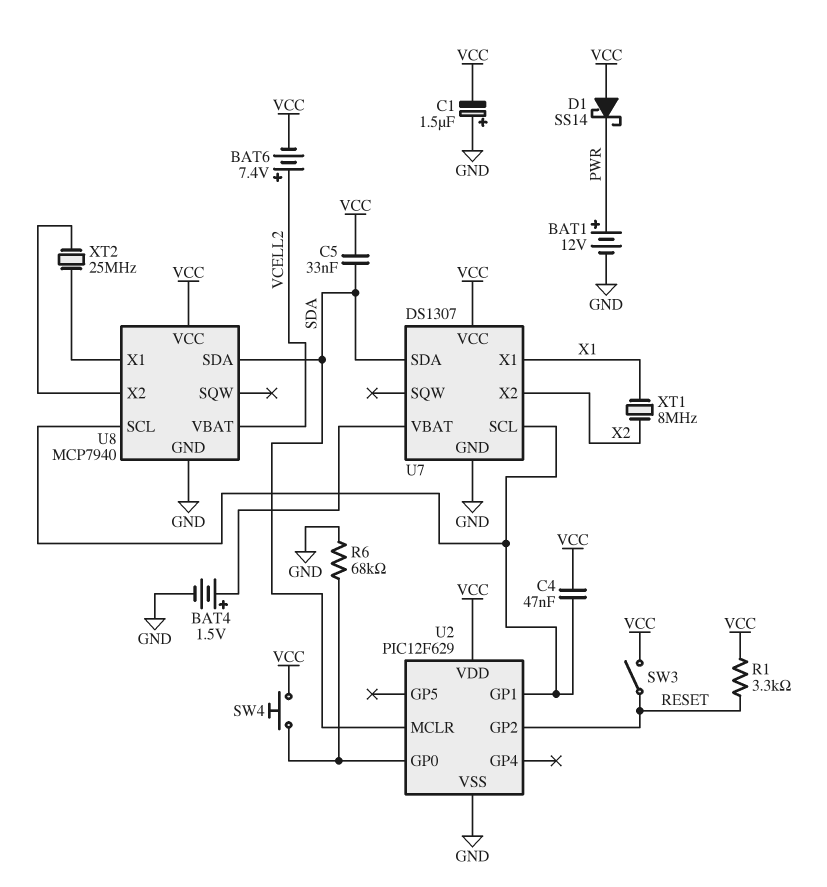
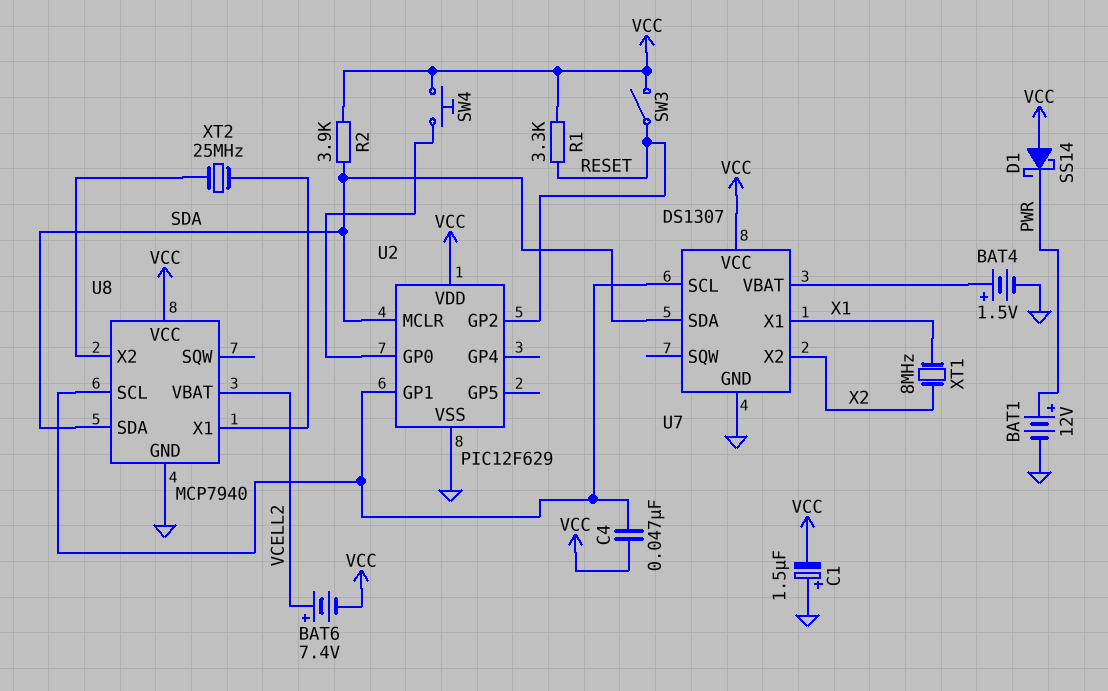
C5: 33nF (SDA, VCC) -> none
R2: none -> 3.9k (SDA, VCC)
R6: 68k (GND, U2/GP0) -> none

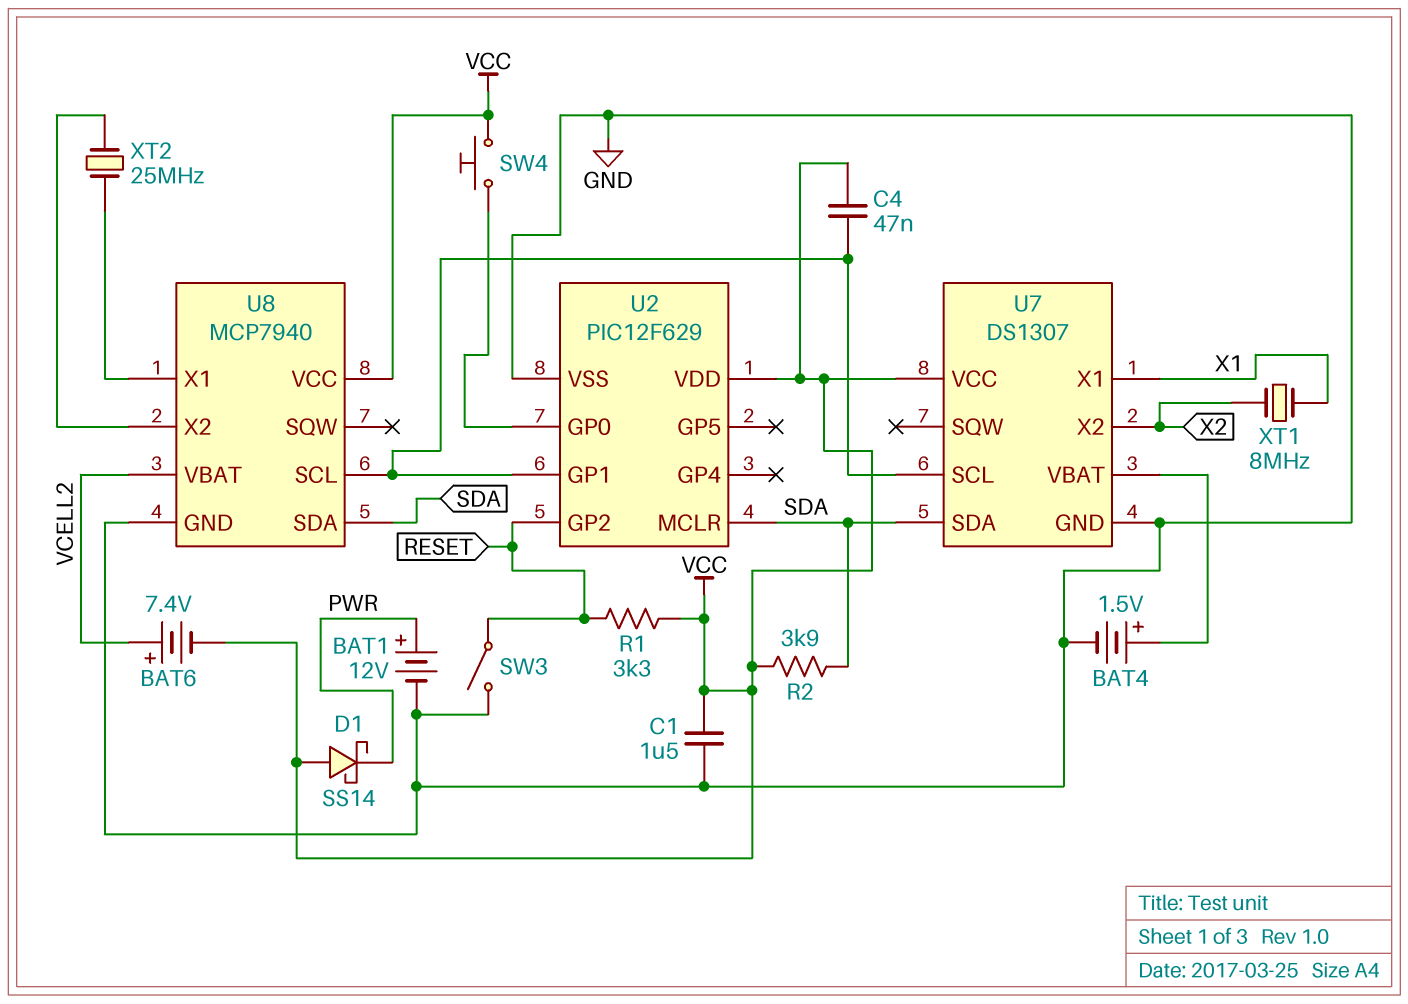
C1: 1.5uF (plus GND, minus VCC) -> 1.5uF (GND, VCC)
SW3: switch (RESET, VCC) -> switch (GND, RESET)

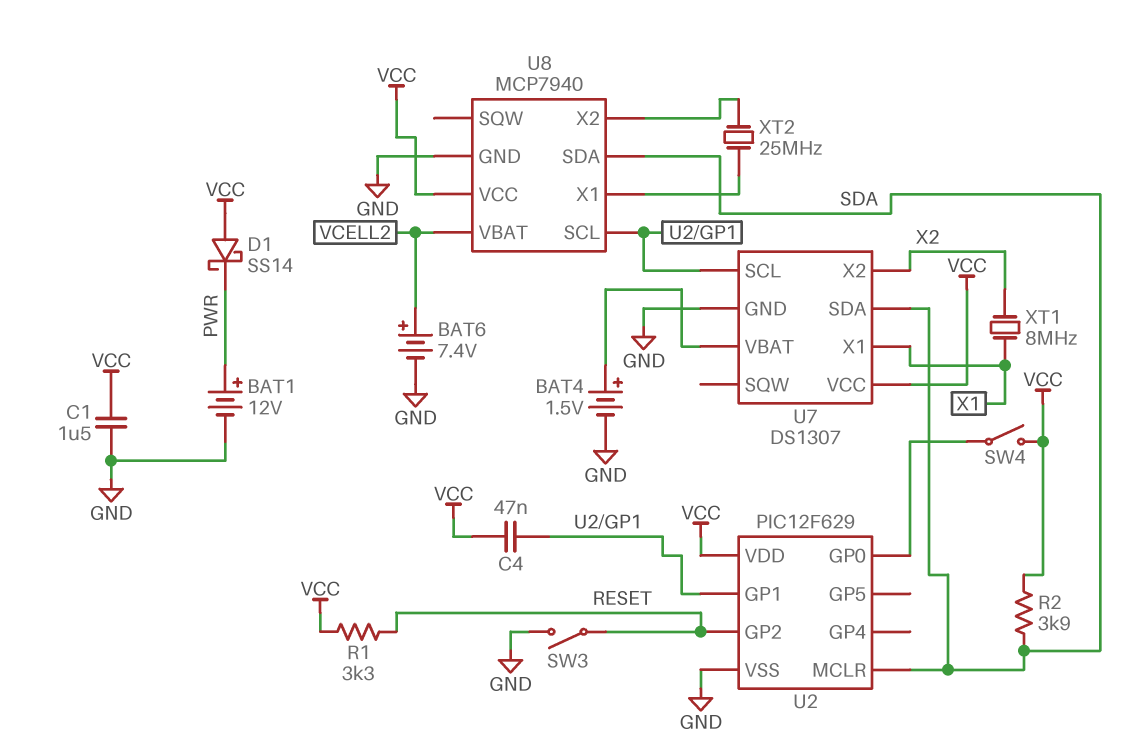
BAT6: 7.4V (plus VCELL2, minus VCC) -> 7.4V (plus VCELL2, minus GND)
SW4: button (U2/GP0, VCC) -> switch (U2/GP0, VCC)

